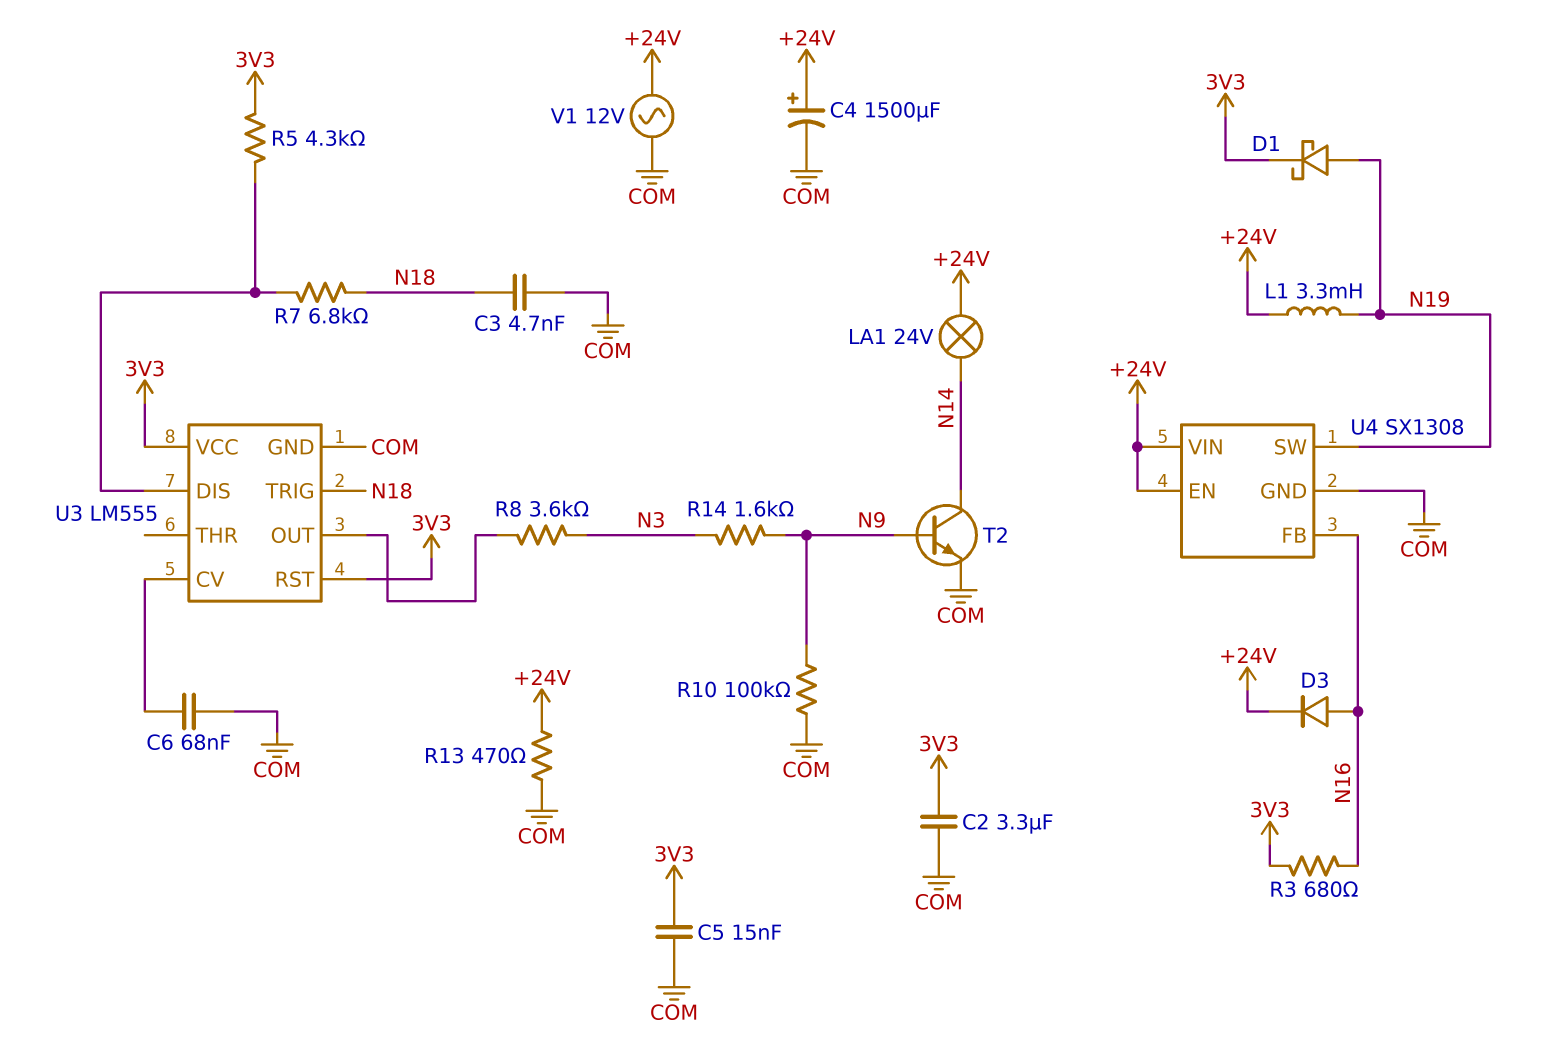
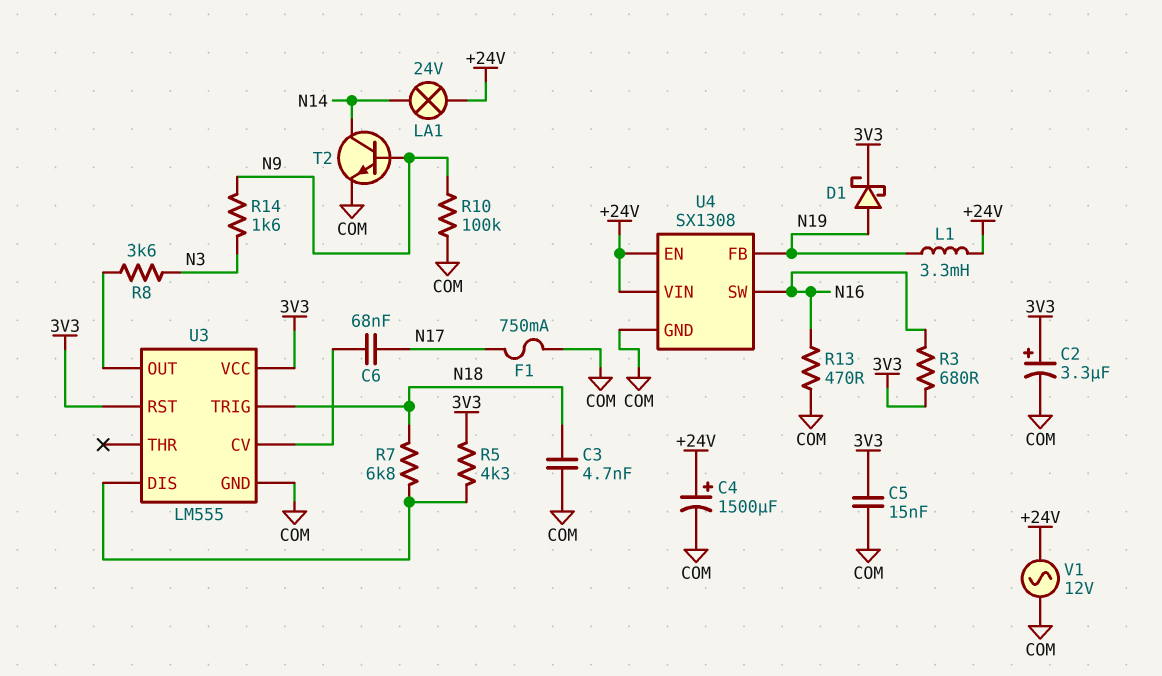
C2: 3.3uF (3V3, COM) -> 3.3uF (plus 3V3, minus COM)
C6: 68nF (COM, U3/CV) -> 68nF (N17, U3/CV)
D3: diode (A N16, K +24V) -> none
F1: none -> 750mA (COM, N17)
R13: 470 (+24V, COM) -> 470 (COM, N16)
U4 pin FB: N16 -> N19
U4 pin SW: N19 -> N16

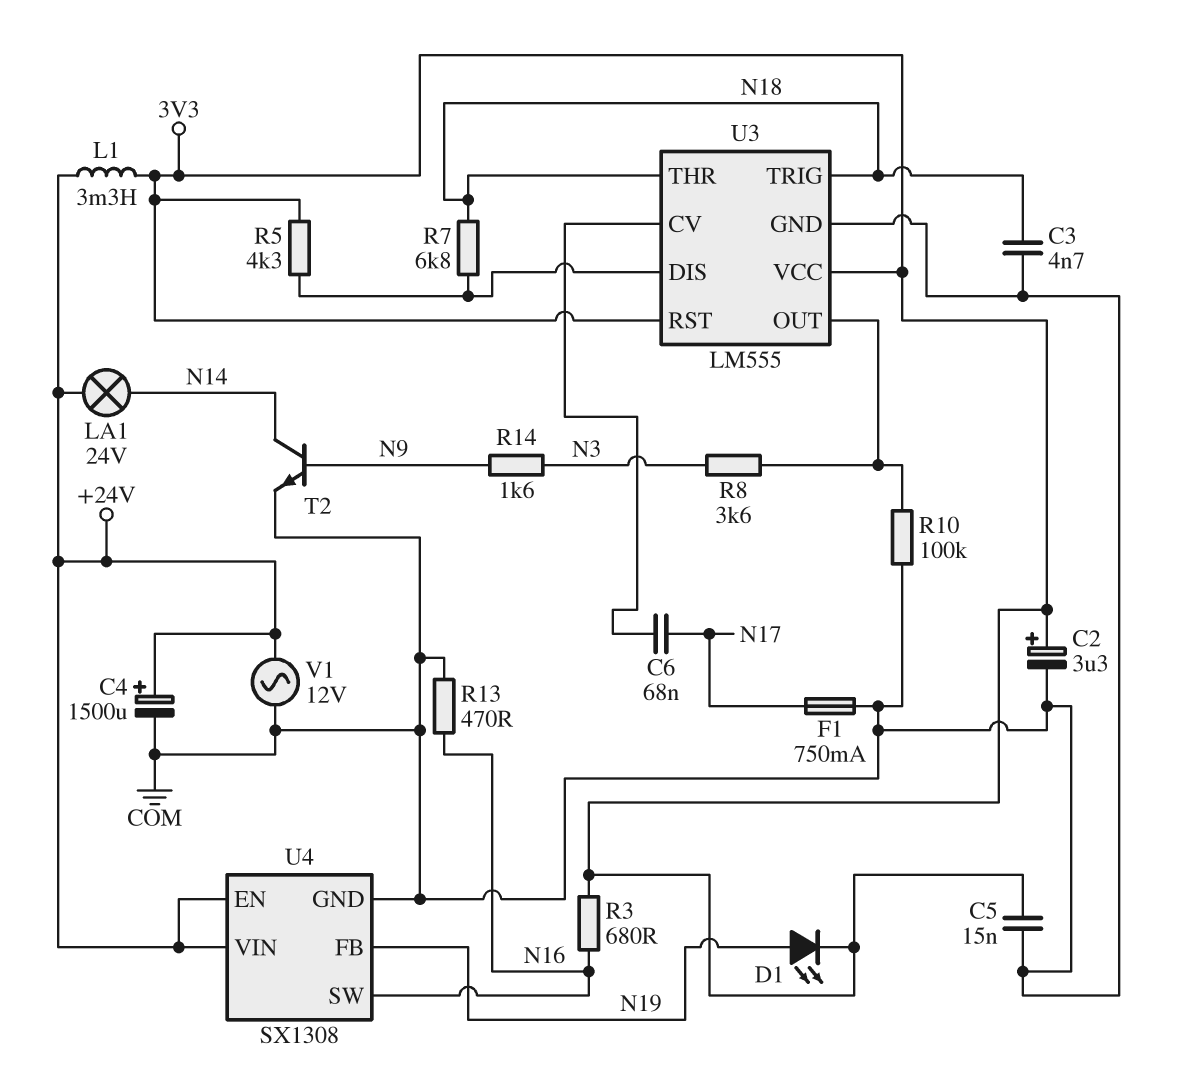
D1: schottky (A N19, K 3V3) -> LED (A N19, K 3V3)
L1: 3.3mH (+24V, N19) -> 3.3mH (+24V, 3V3)
R10: 100k (COM, N9) -> 100k (COM, U3/OUT)
U3 pin THR: none -> N18

